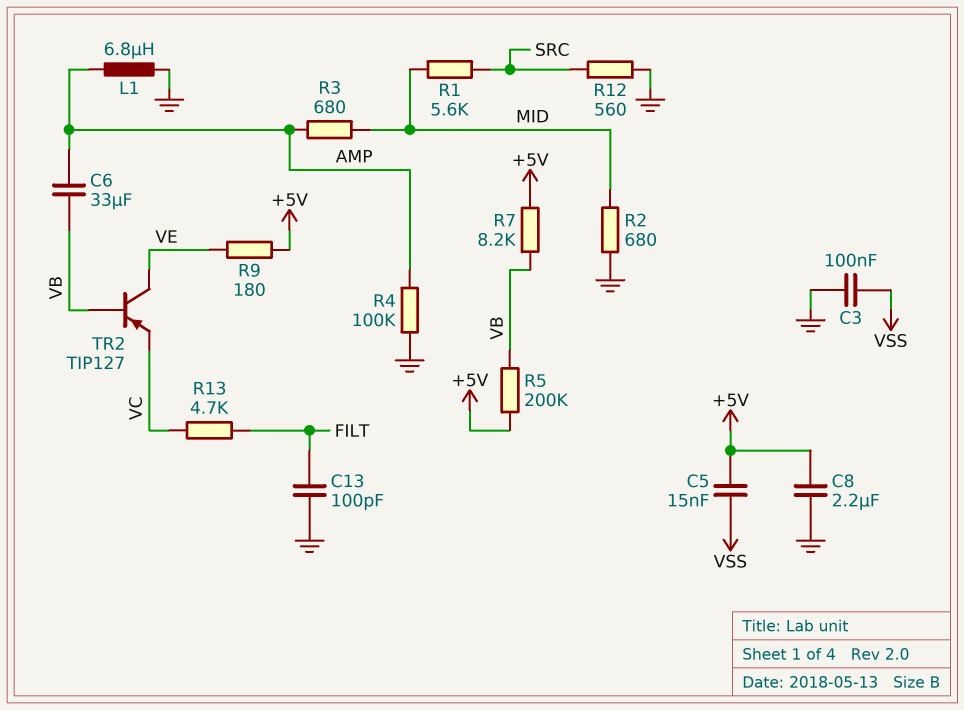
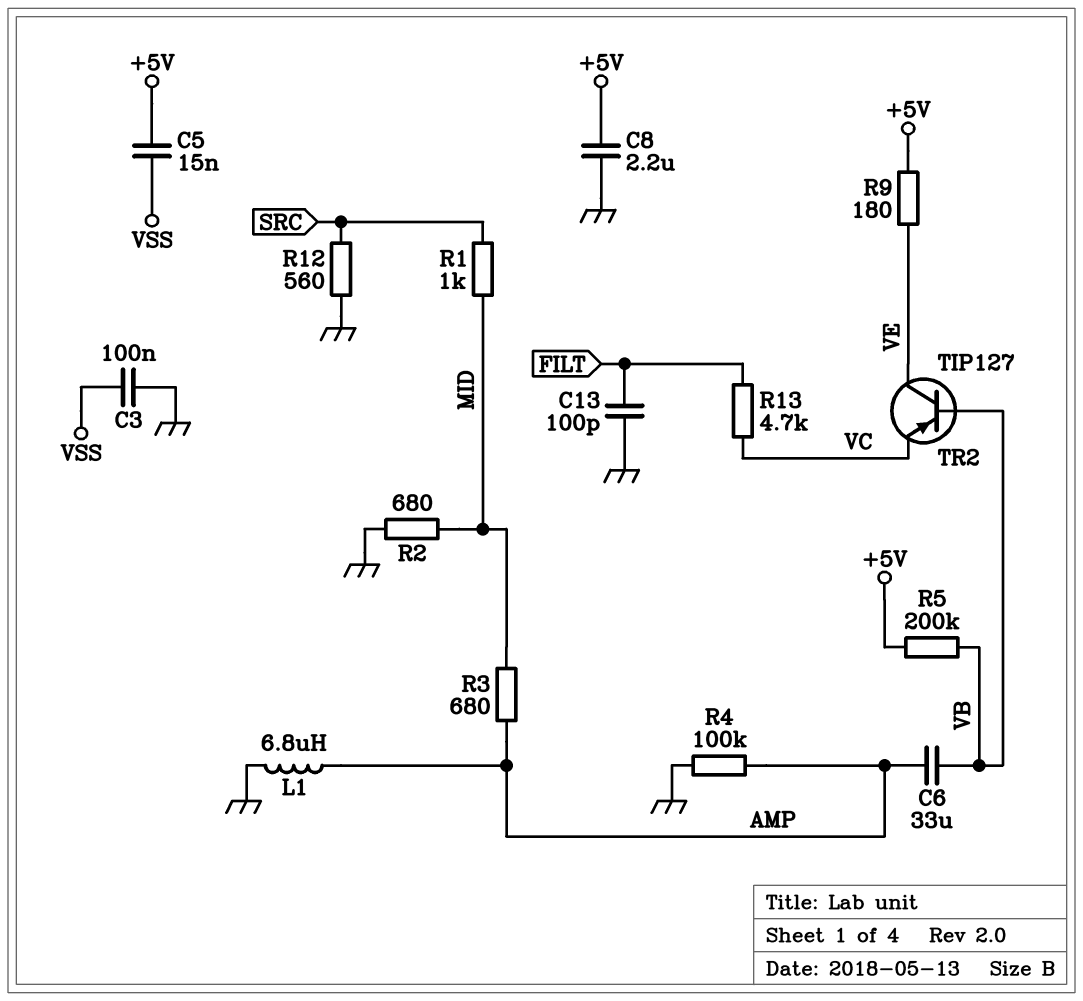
R1: 5.6k (MID, SRC) -> 1k (MID, SRC)
R7: 8.2k (+5V, VB) -> none

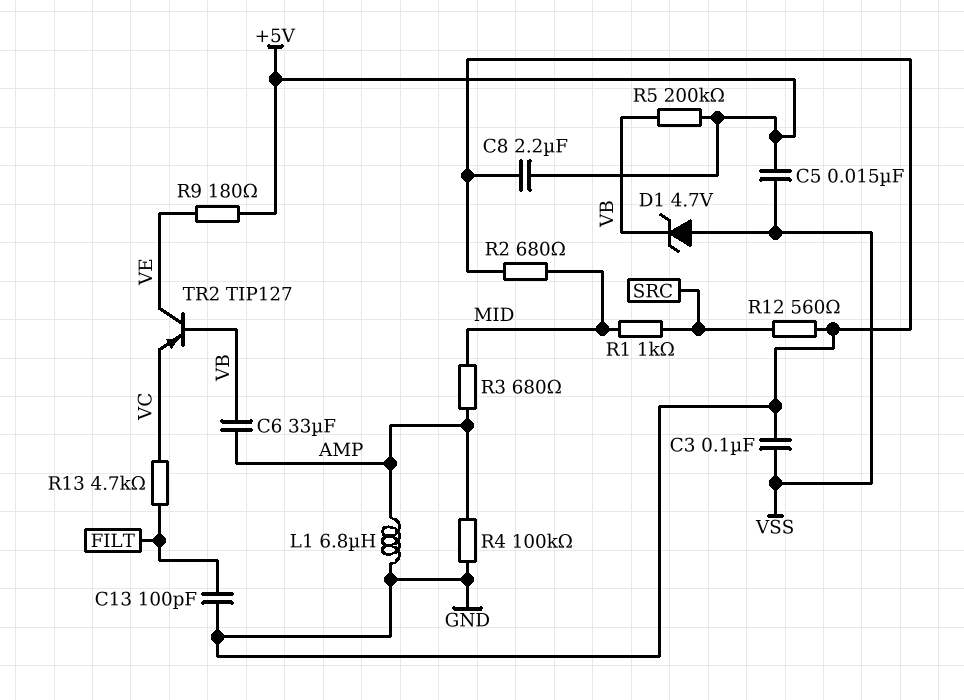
D1: none -> zener 4.7V (A VSS, K VB)

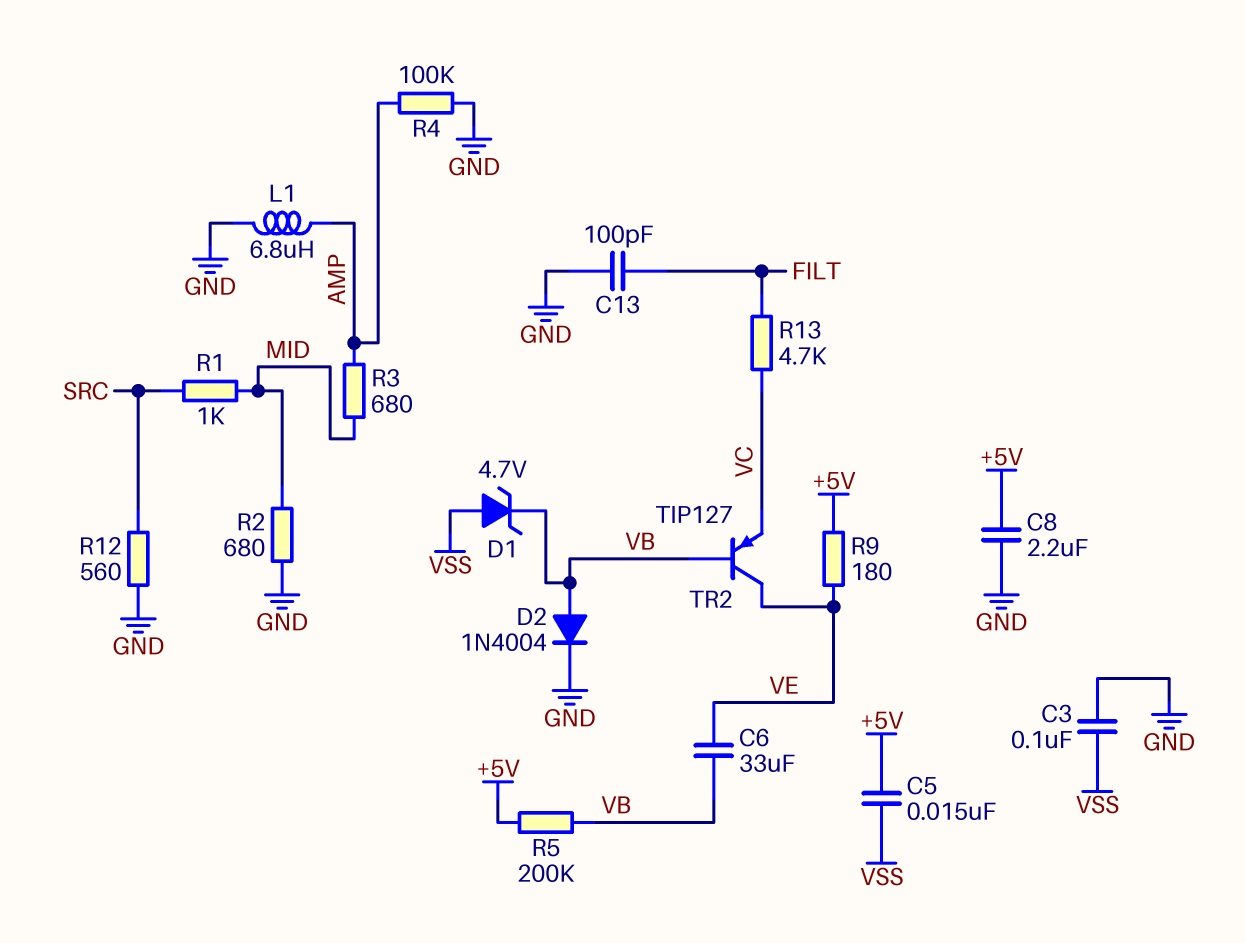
C6: 33uF (AMP, VB) -> 33uF (VB, VE)
D2: none -> diode 1N4004 (A VB, K GND)

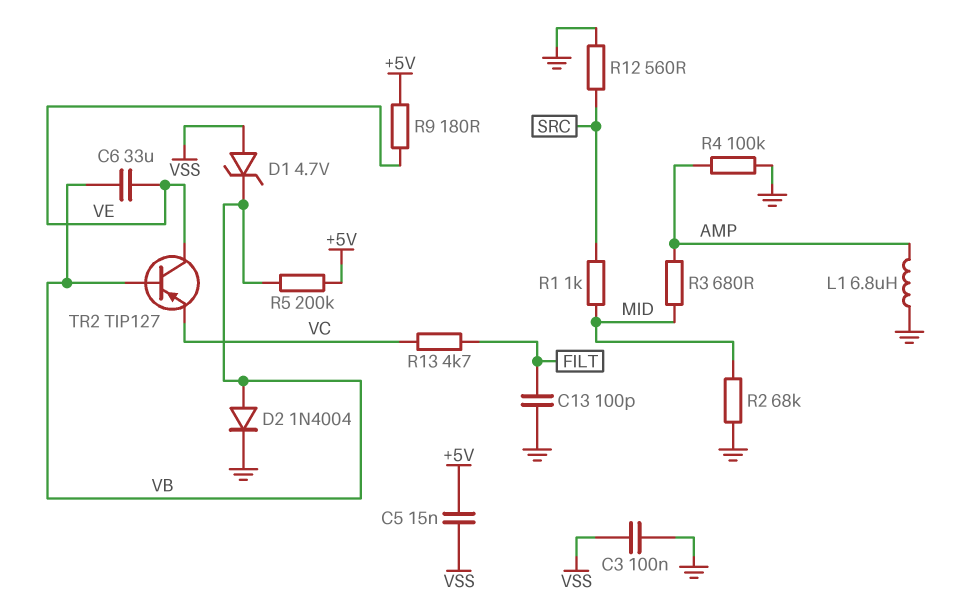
C8: 2.2uF (+5V, GND) -> none
R2: 680 (GND, MID) -> 68k (GND, MID)

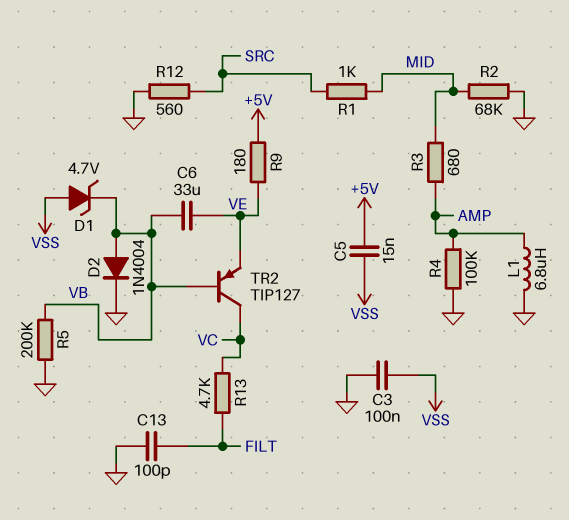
R5: 200k (+5V, VB) -> 200k (GND, VB)
TR2: PNP TIP127 (B VB, C VE, E VC) -> PNP TIP127 (B VB, C VC, E VE)

